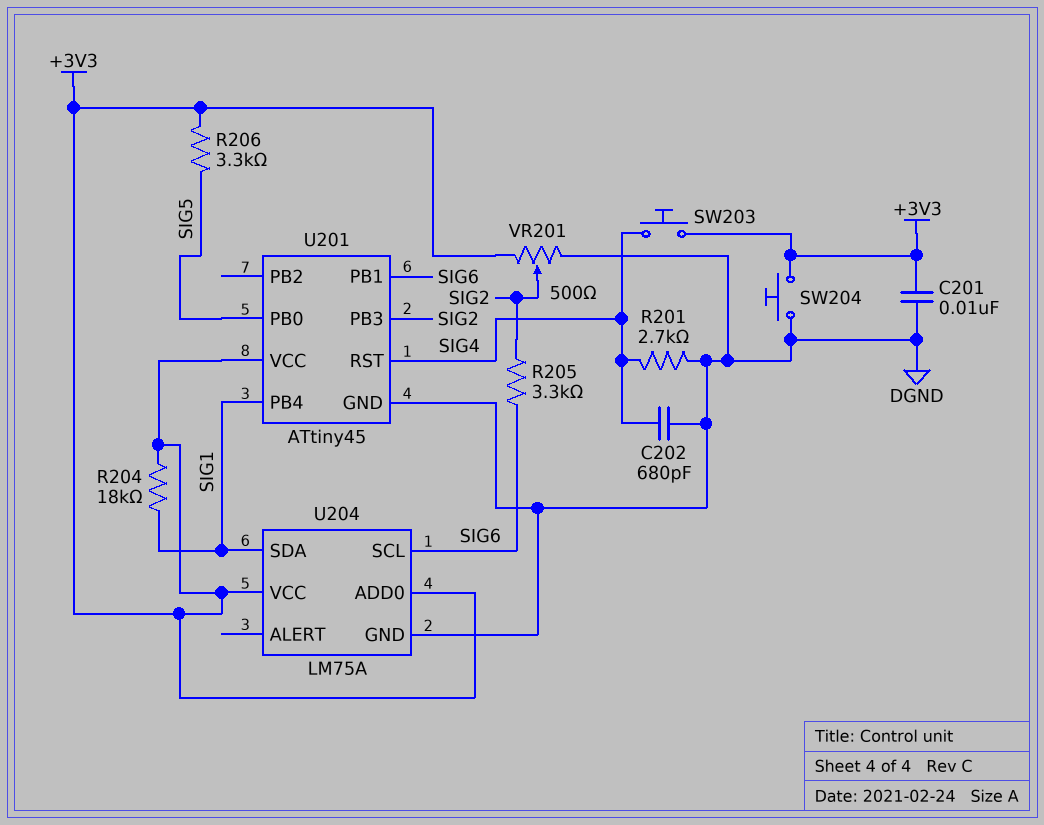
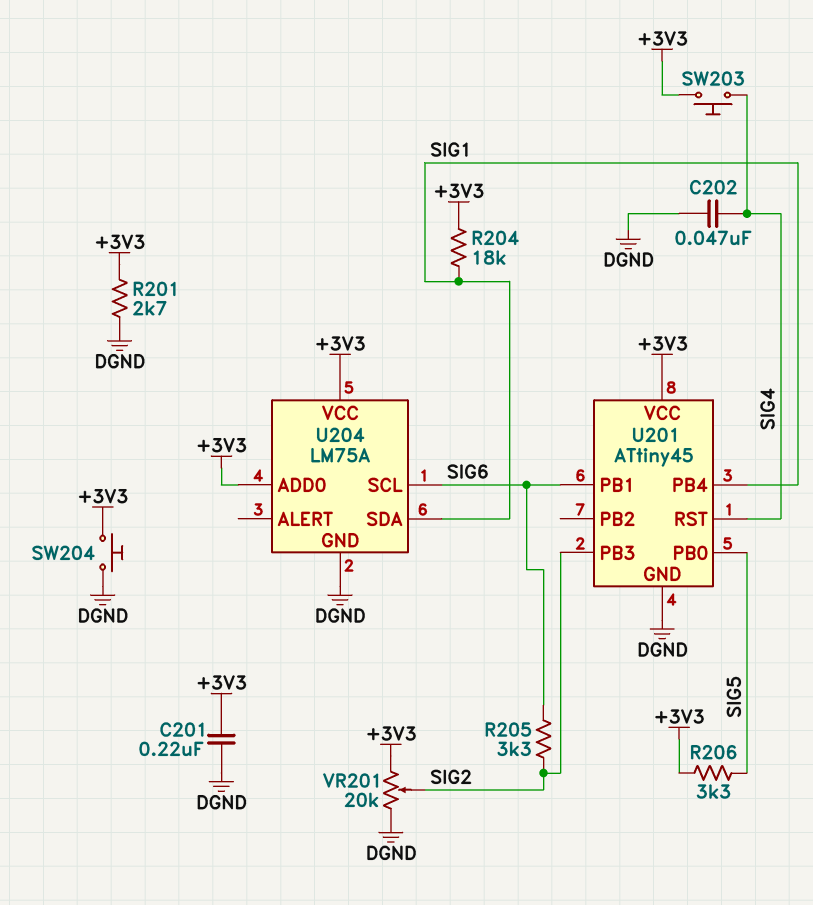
C201: 10nF (+3V3, DGND) -> 220nF (+3V3, DGND)
C202: 680pF (DGND, SIG4) -> 47nF (DGND, SIG4)
R201: 2.7k (DGND, SIG4) -> 2.7k (+3V3, DGND)
VR201: 500 (+3V3, DGND, wiper SIG2) -> 20k (+3V3, DGND, wiper SIG2)

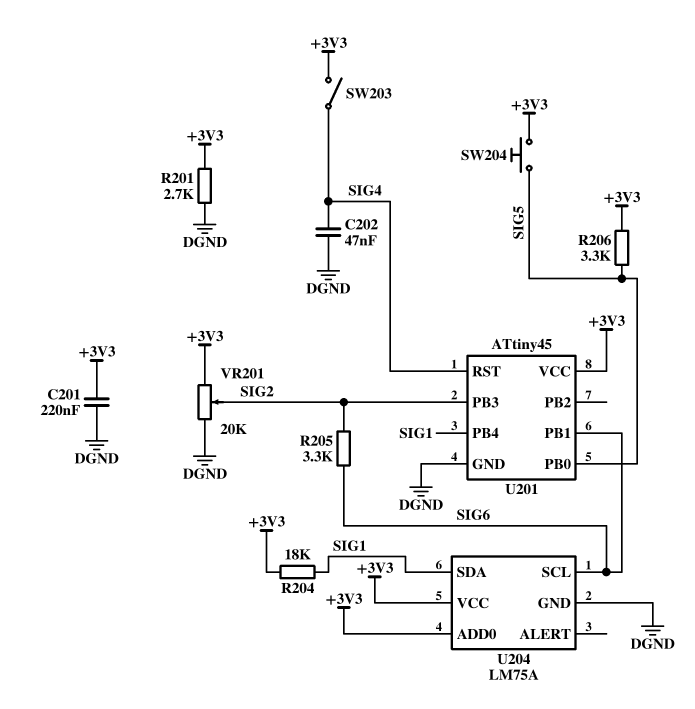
SW203: button (+3V3, SIG4) -> switch (+3V3, SIG4)
SW204: button (+3V3, DGND) -> button (+3V3, SIG5)

